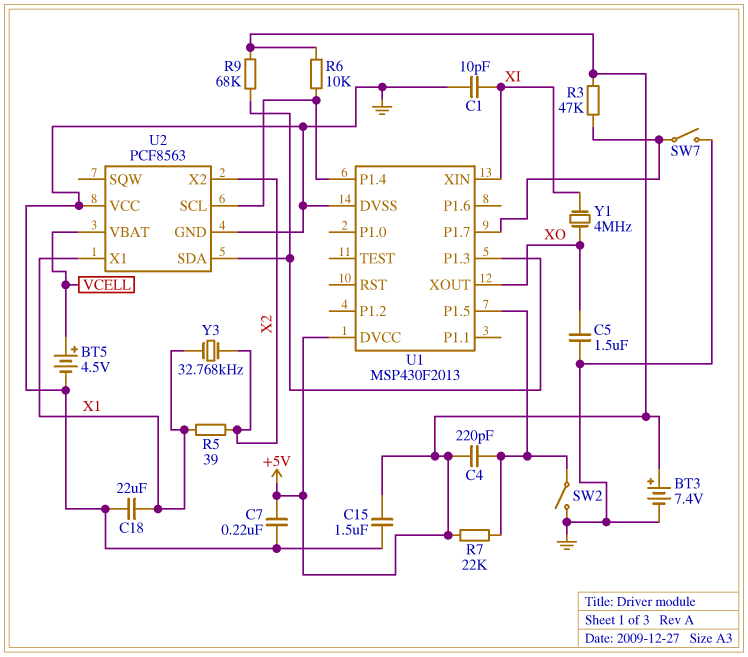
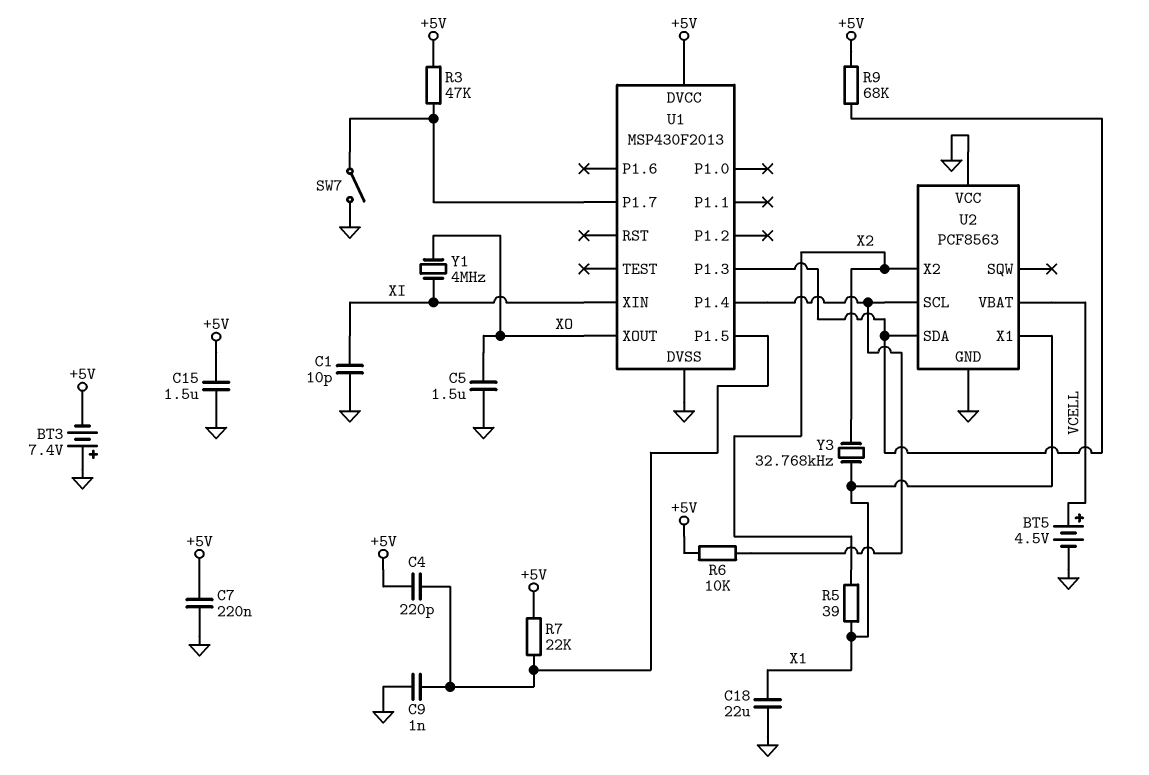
BT3: 7.4V (plus +5V, minus GND) -> 7.4V (plus GND, minus +5V)
C9: none -> 1nF (GND, U1/P1.5)
SW2: switch (GND, U1/P1.5) -> none

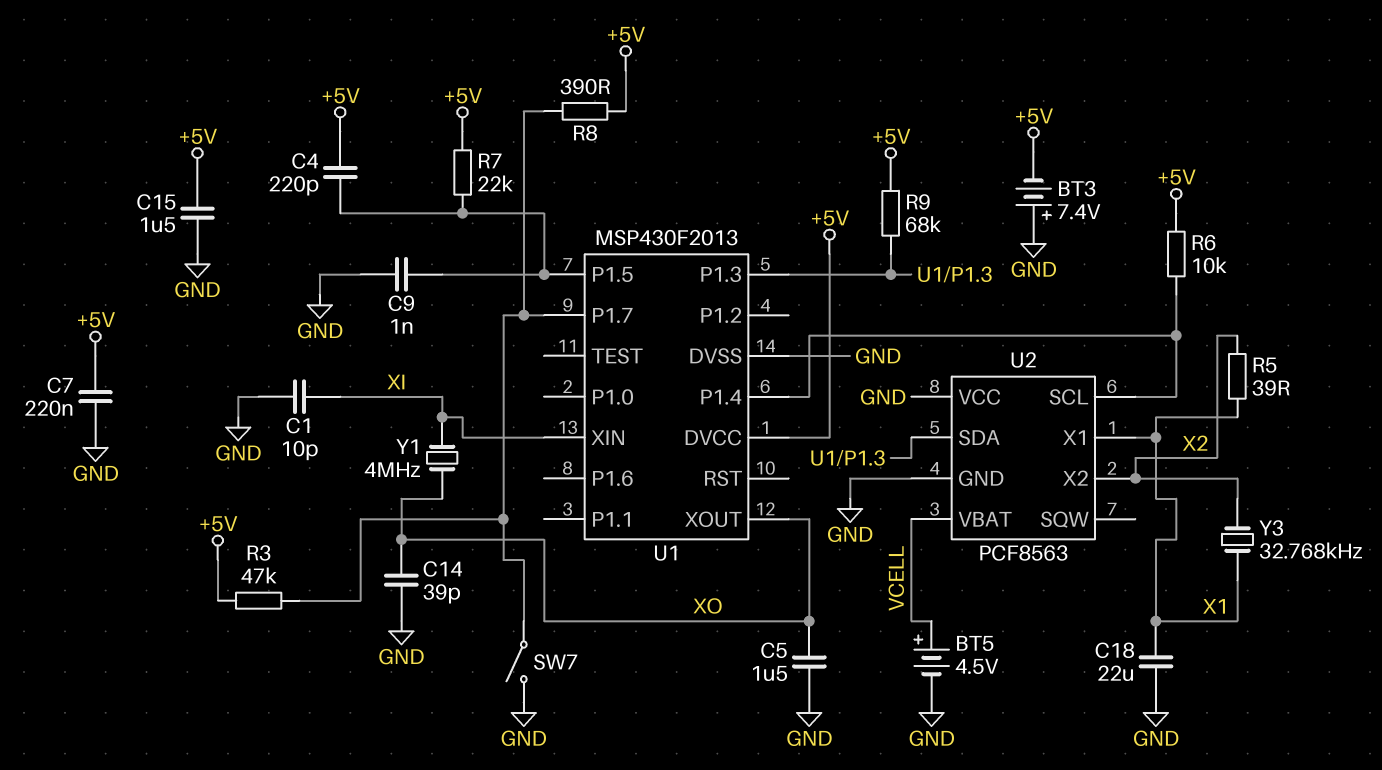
C14: none -> 39pF (GND, XO)
R8: none -> 390 (+5V, U1/P1.7)

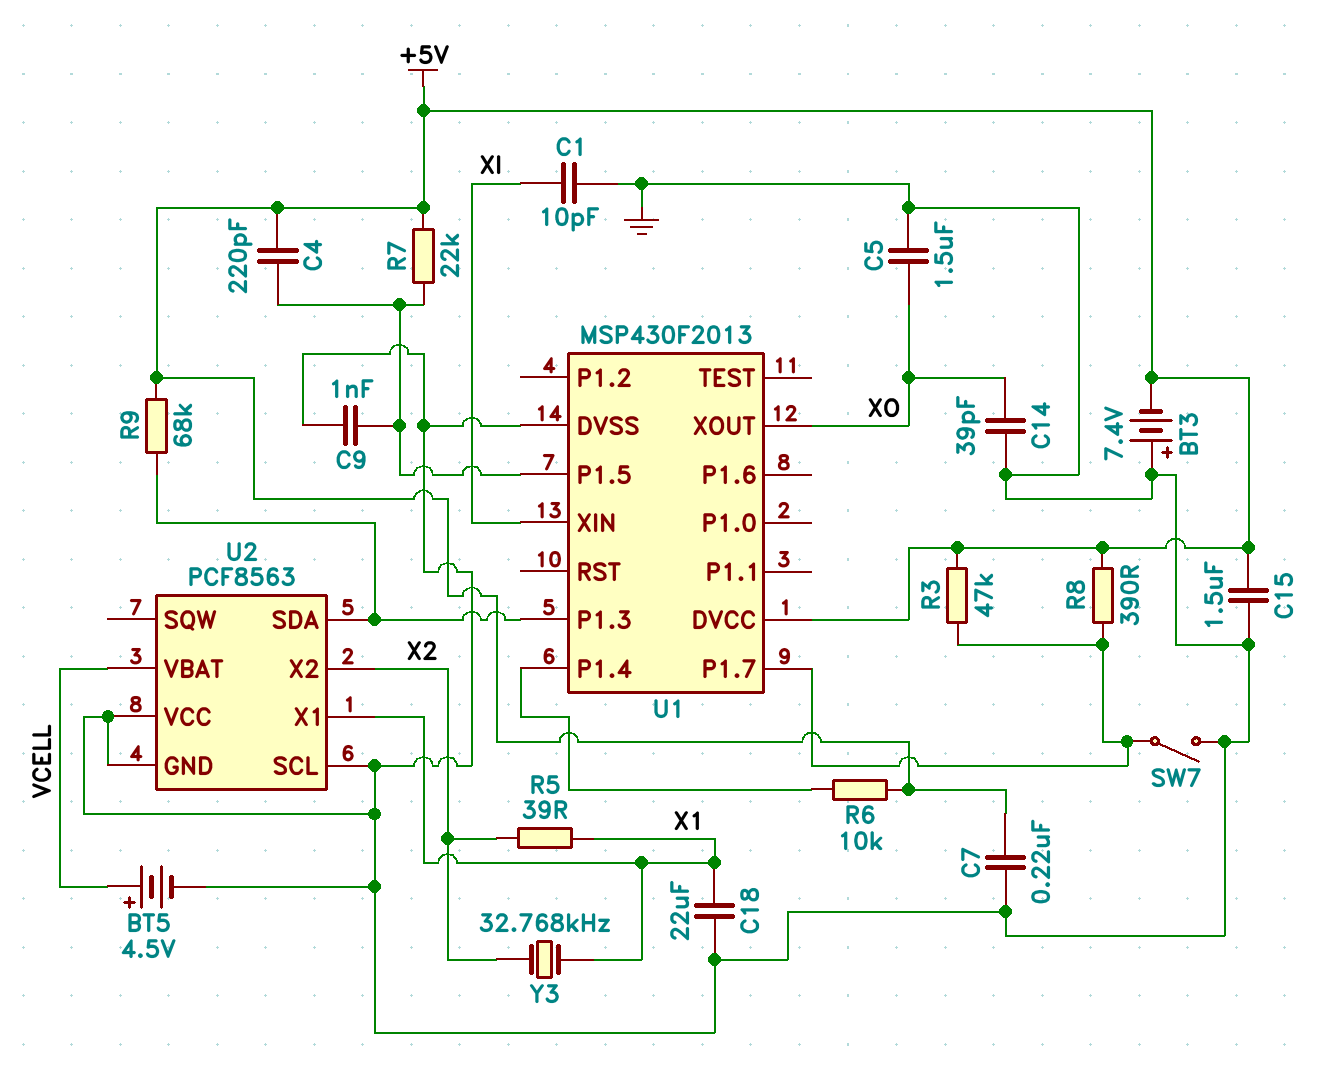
U2 pin SCL: U1/P1.4 -> GND
Y1: 4MHz (XI, XO) -> none

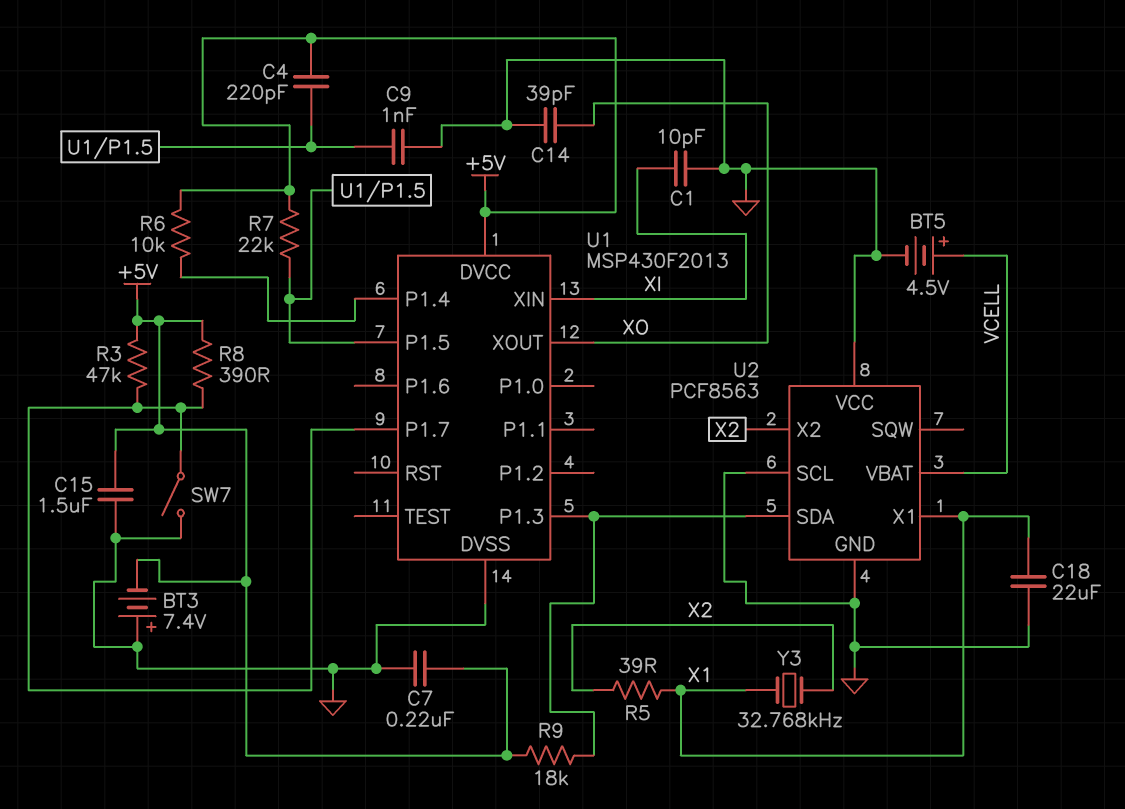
C5: 1.5uF (GND, XO) -> none
R9: 68k (+5V, U1/P1.3) -> 18k (+5V, U1/P1.3)

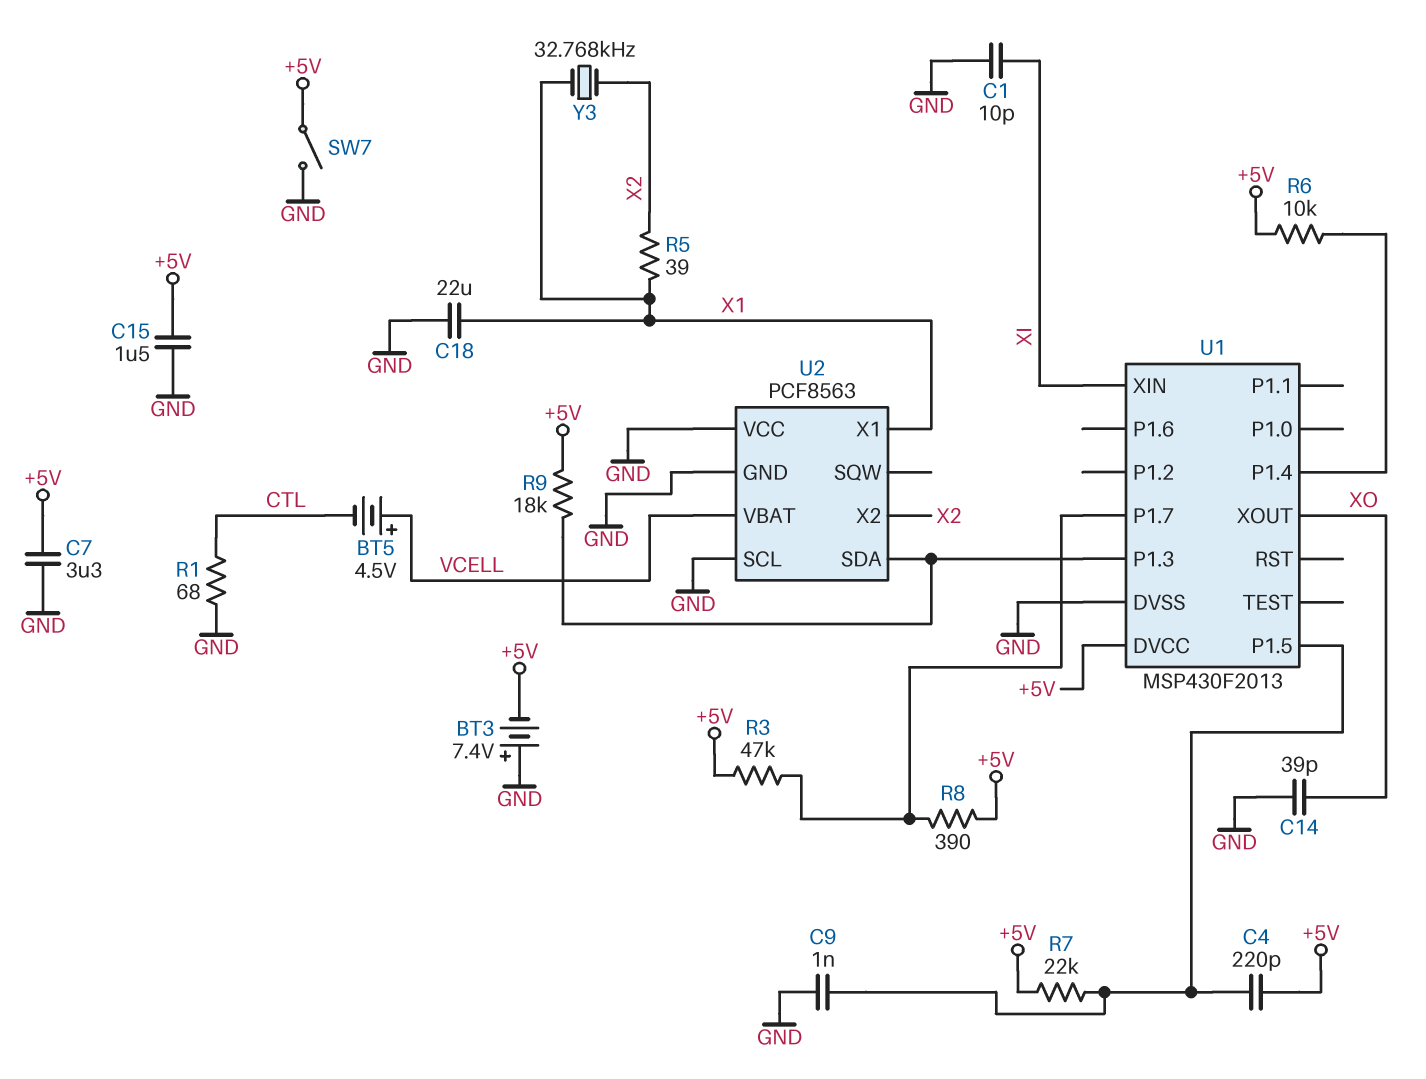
BT5: 4.5V (plus VCELL, minus GND) -> 4.5V (plus VCELL, minus CTL)
C7: 220nF (+5V, GND) -> 3.3uF (+5V, GND)
R1: none -> 68 (CTL, GND)
SW7: switch (GND, U1/P1.7) -> switch (+5V, GND)

